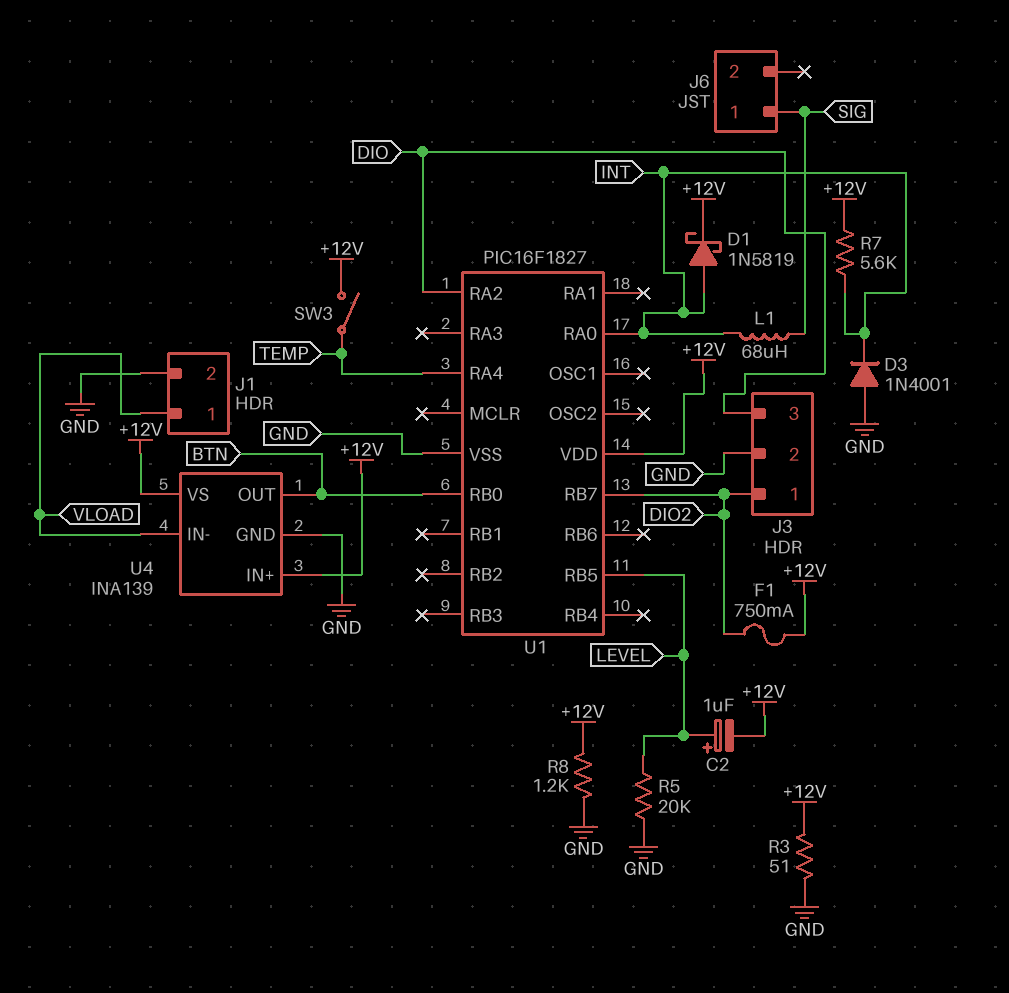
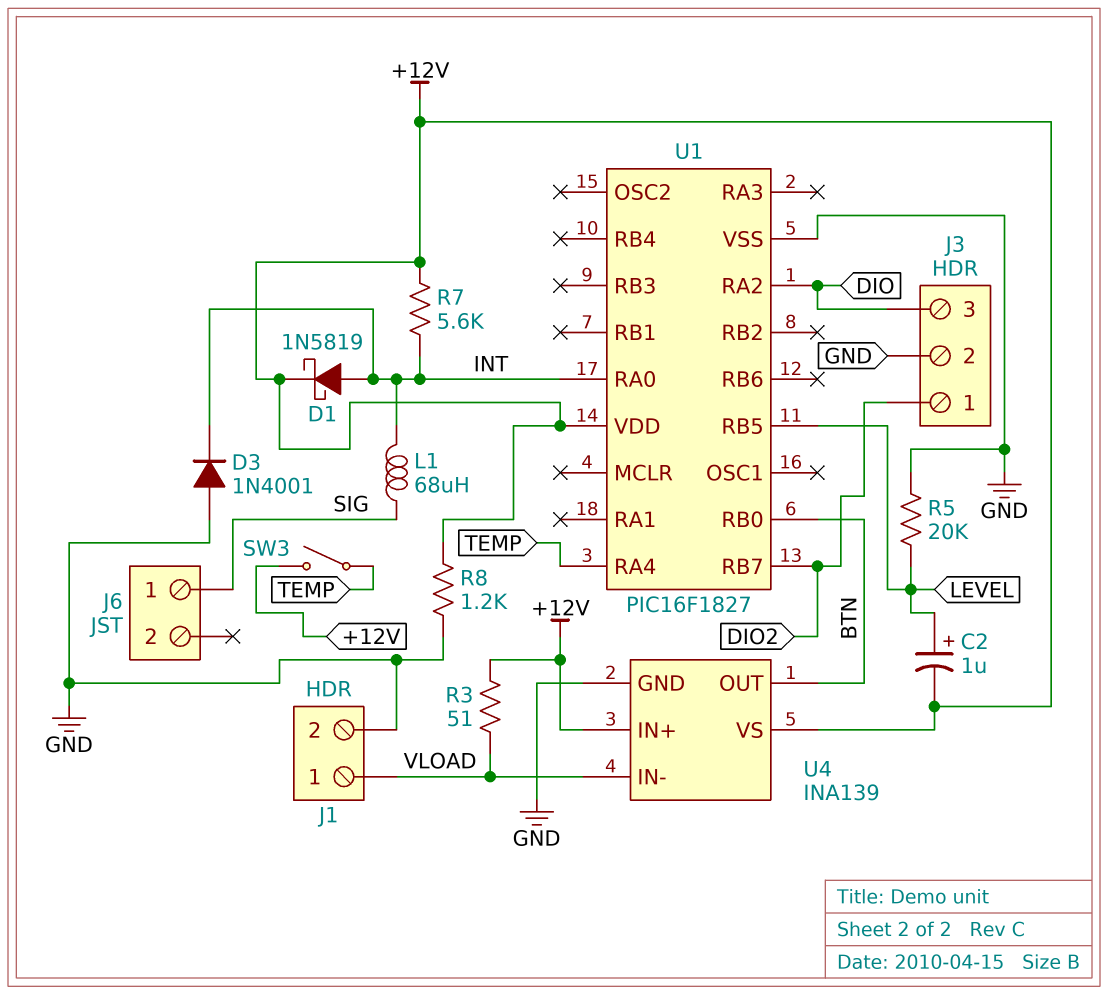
F1: 750mA (+12V, DIO2) -> none
R3: 51 (+12V, GND) -> 51 (+12V, VLOAD)

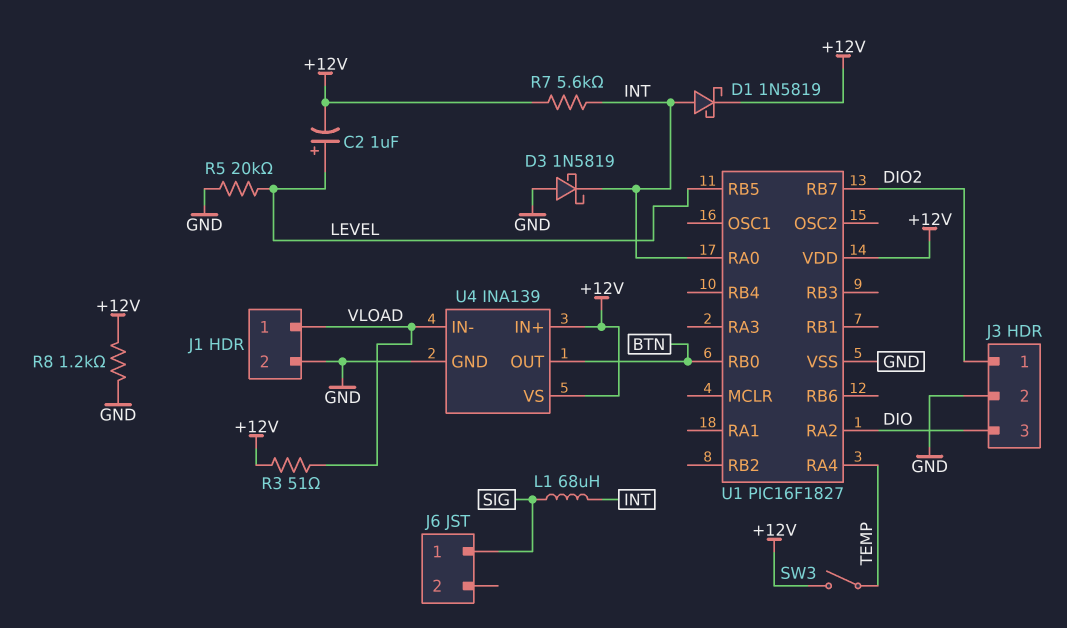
D3: diode 1N4001 (A GND, K INT) -> schottky 1N5819 (A GND, K INT)

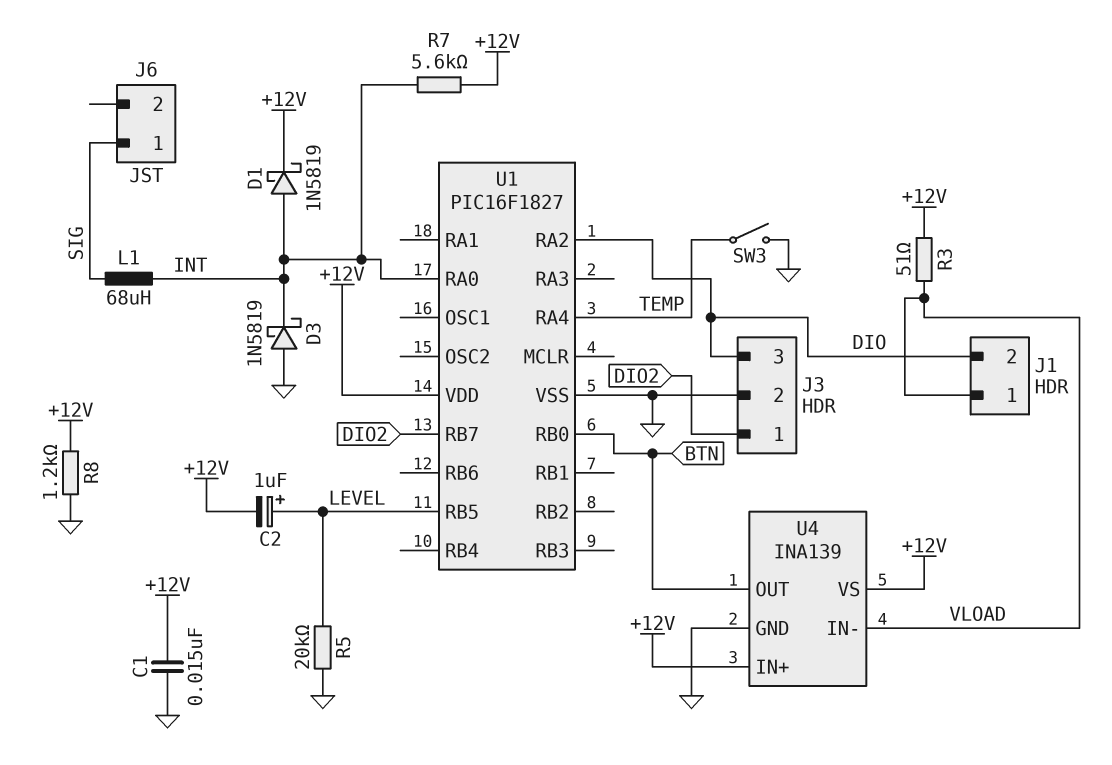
C1: none -> 15nF (+12V, GND)
J1 pin 2: GND -> DIO
SW3: switch (+12V, TEMP) -> switch (GND, TEMP)

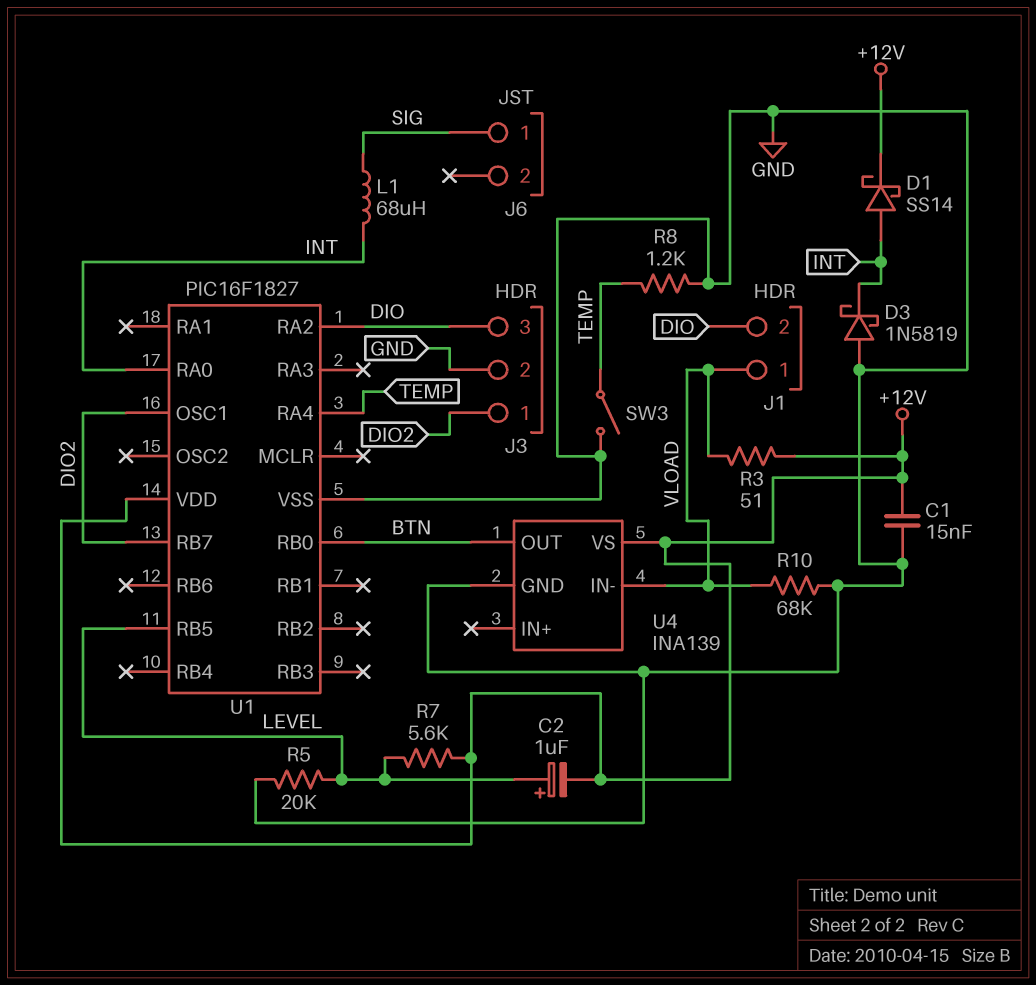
D1: schottky 1N5819 (A INT, K +12V) -> schottky SS14 (A INT, K +12V)
R7: 5.6k (+12V, INT) -> 5.6k (+12V, LEVEL)
R8: 1.2k (+12V, GND) -> 1.2k (GND, TEMP)
R10: none -> 68k (GND, VLOAD)
U1 pin OSC1: none -> DIO2
U4 pin IN+: +12V -> none

